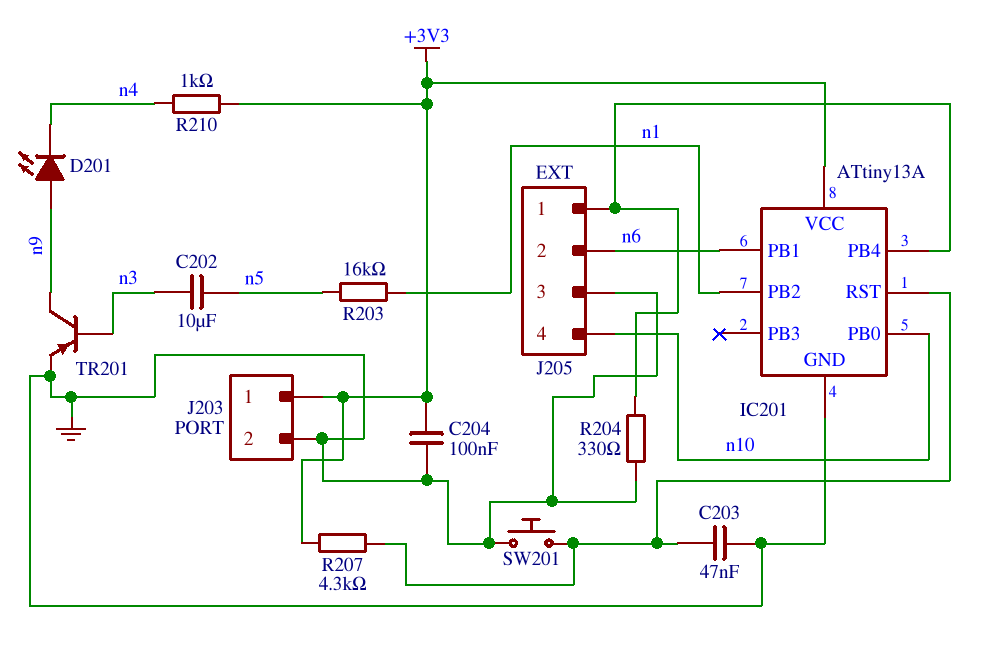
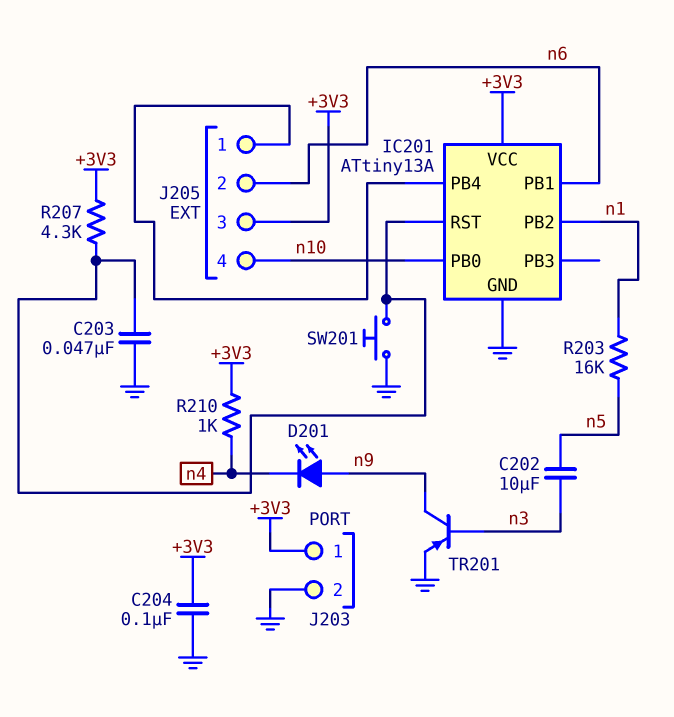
J205 pin 3: GND -> +3V3
R204: 330 (GND, IC201/PB4) -> none

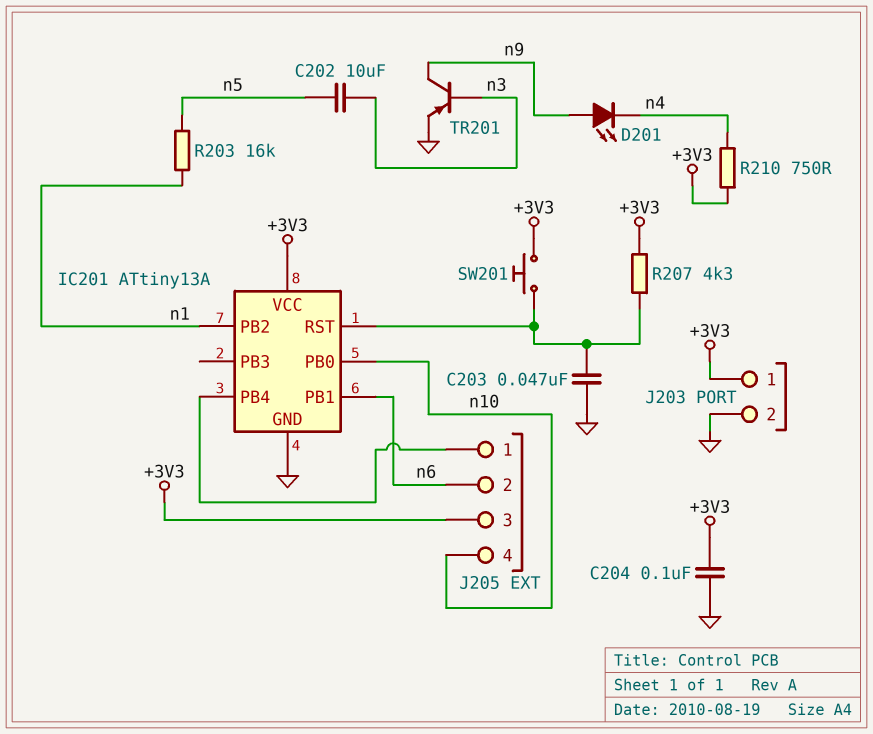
R210: 1k (+3V3, n4) -> 750 (+3V3, n4)
SW201: button (GND, IC201/RST) -> button (+3V3, IC201/RST)

